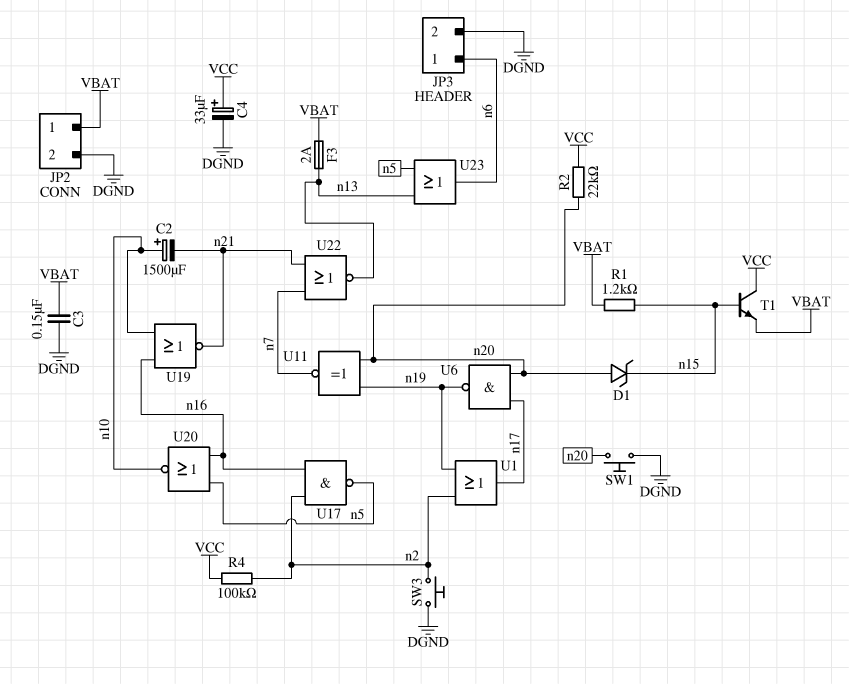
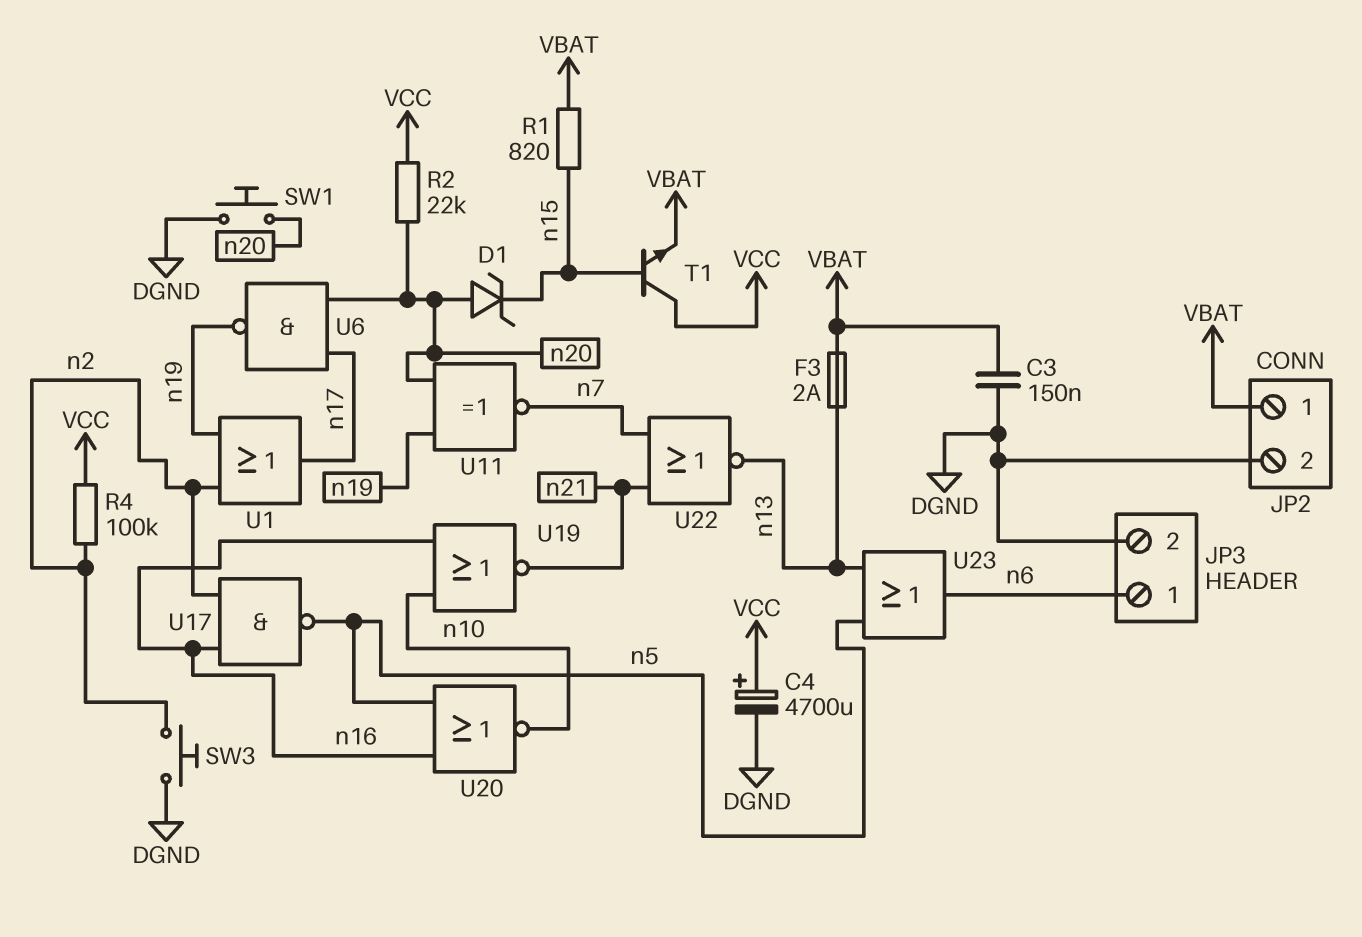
C2: 1500uF (plus n10, minus n21) -> none
C4: 33uF (plus VCC, minus DGND) -> 4700uF (plus VCC, minus DGND)
R1: 1.2k (VBAT, n15) -> 820 (VBAT, n15)

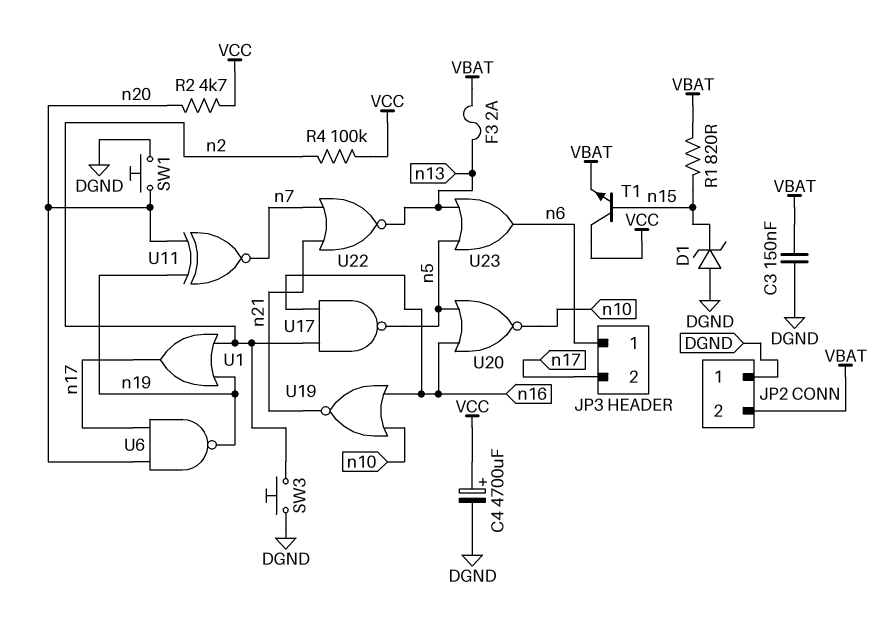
D1: zener (A n20, K n15) -> zener (A DGND, K n15)
JP2 pin 1: VBAT -> DGND
JP2 pin 2: DGND -> VBAT
JP3 pin 2: DGND -> n17
R2: 22k (VCC, n20) -> 4.7k (VCC, n20)

